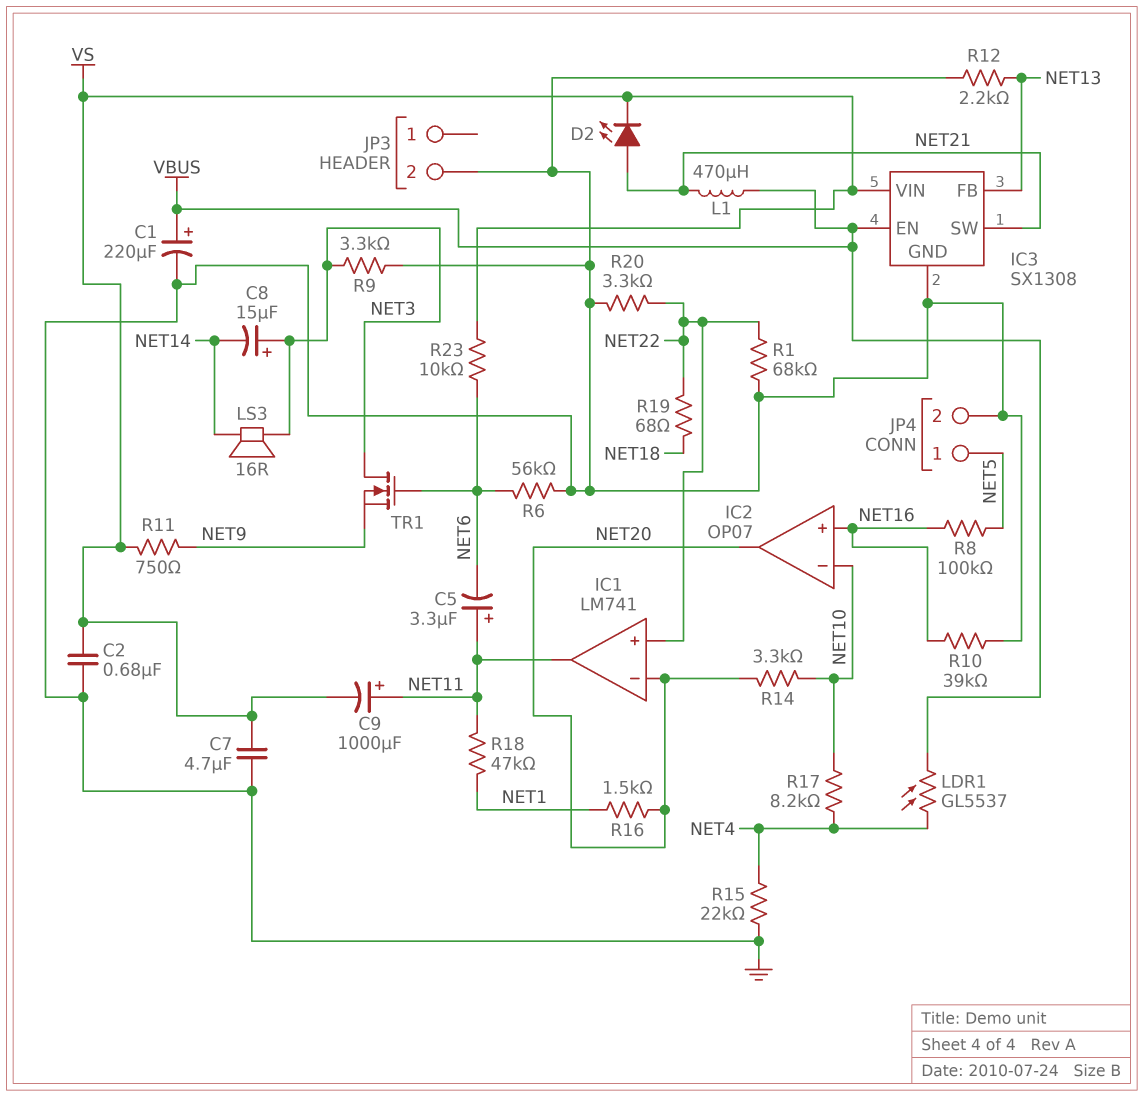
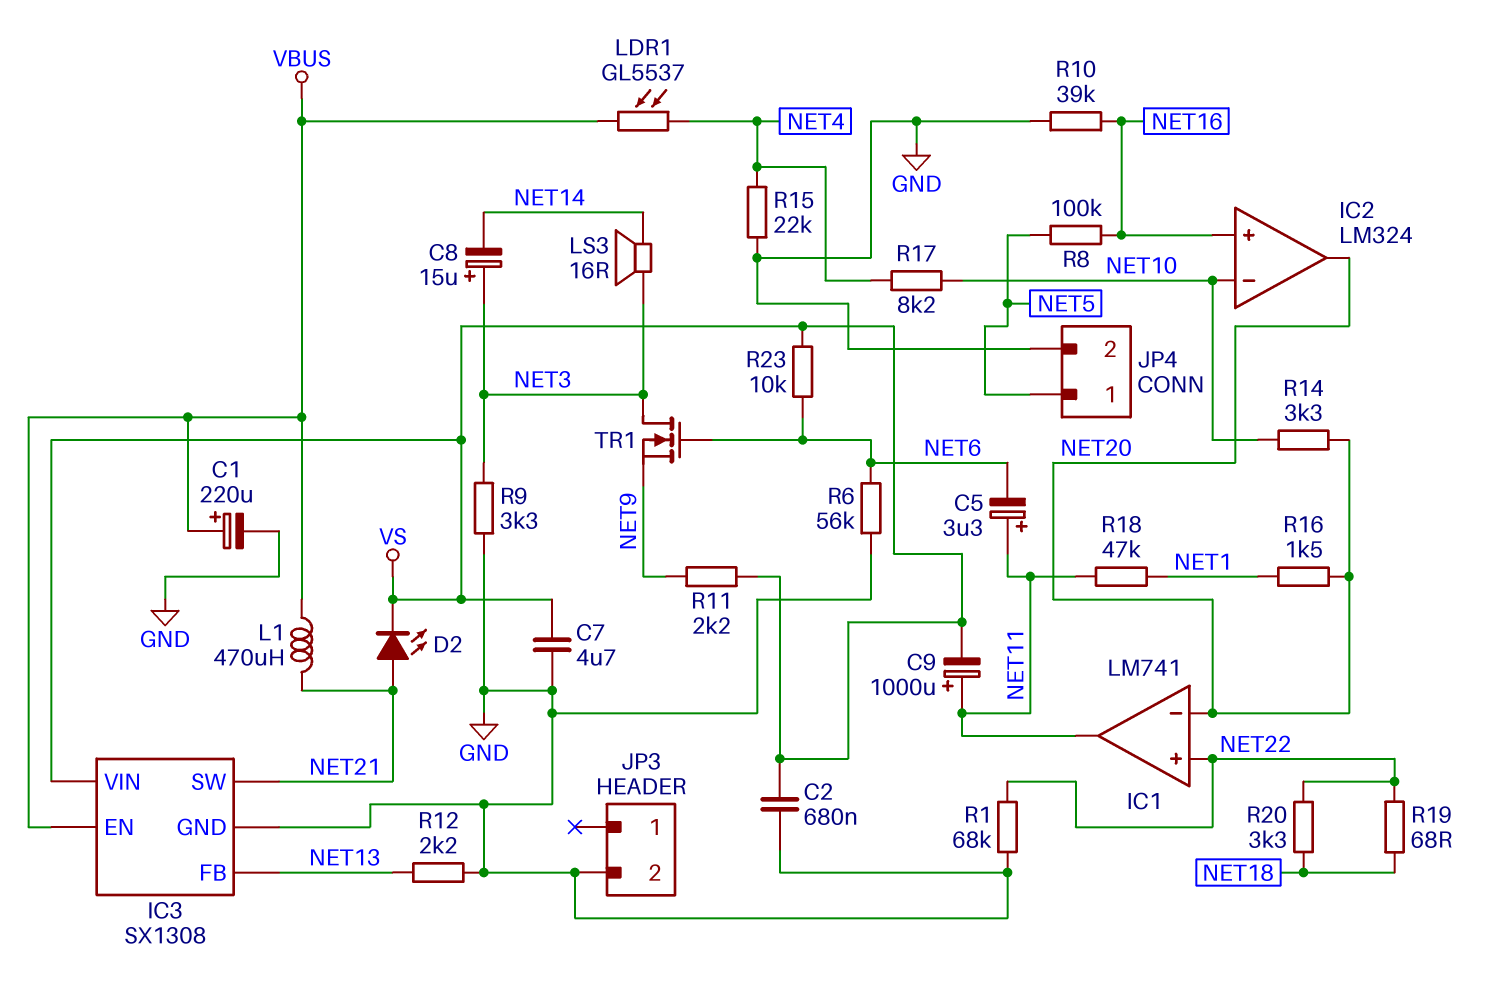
IC2: OP07 -> LM324
R11: 750 (NET9, VS) -> 2.2k (NET9, VS)
R20: 3.3k (GND, NET22) -> 3.3k (NET18, NET22)

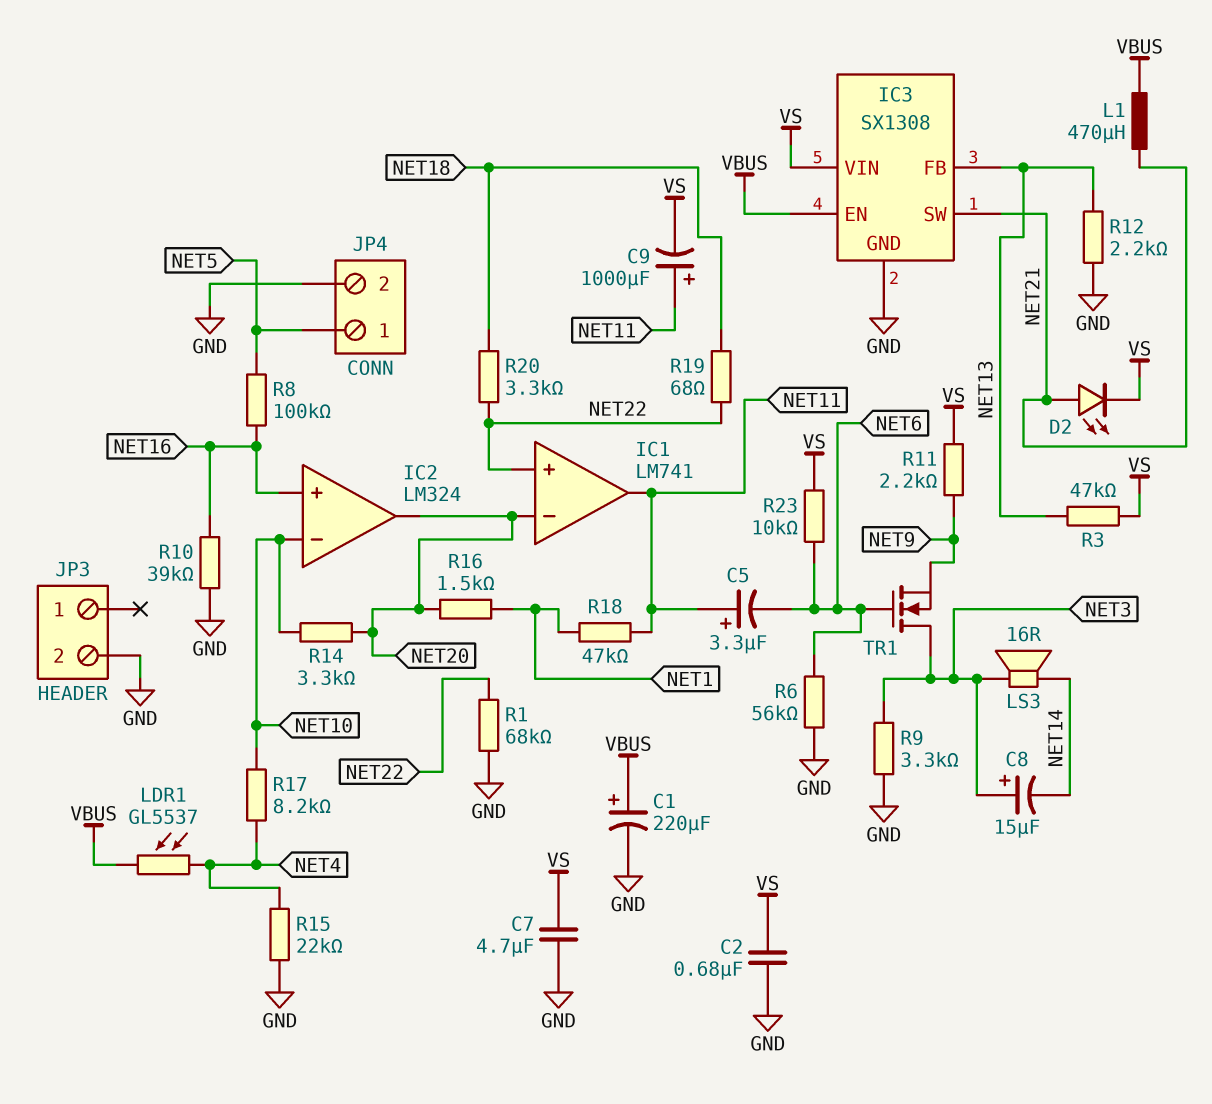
R3: none -> 47k (NET13, VS)

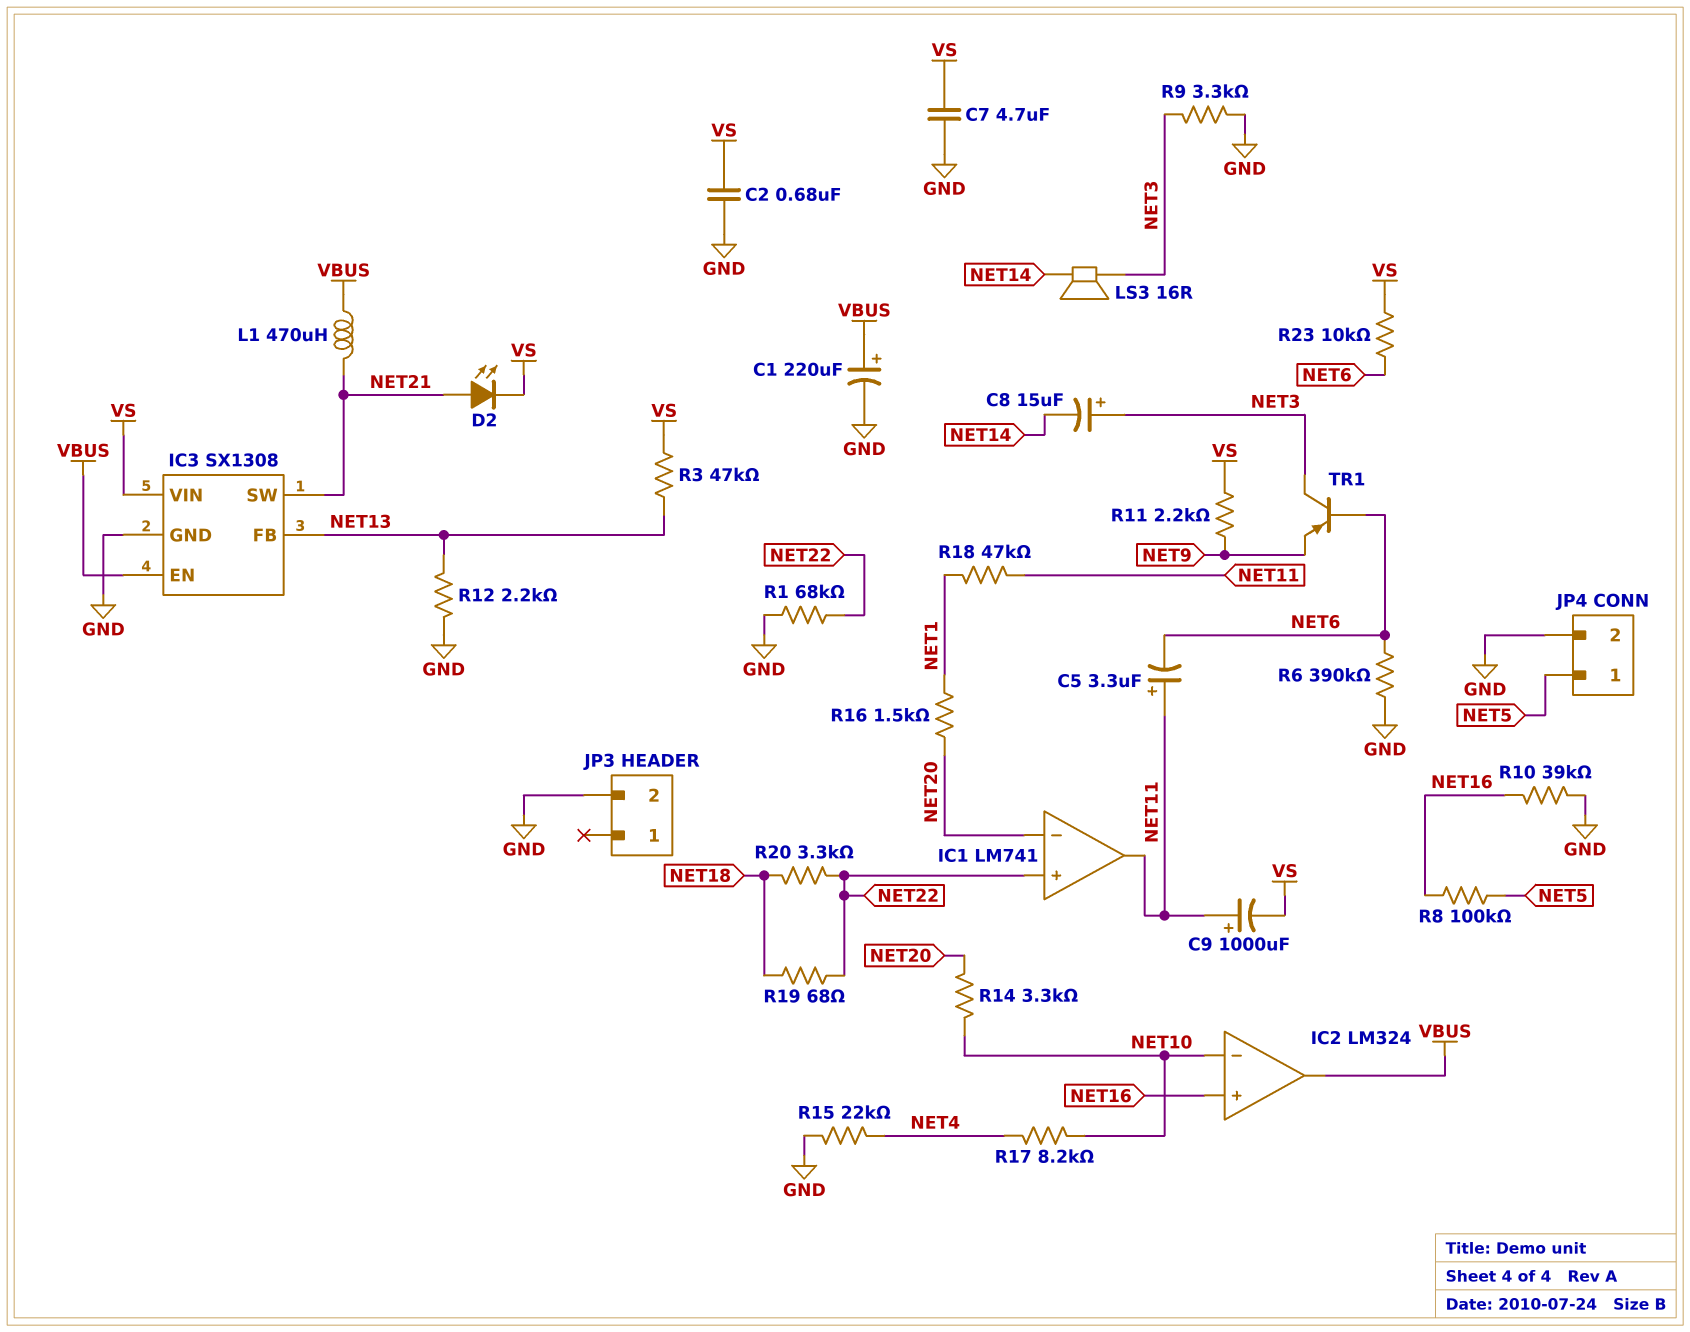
IC2 pin out: NET20 -> VBUS
LDR1: GL5537 (NET4, VBUS) -> none
R6: 56k (GND, NET6) -> 390k (GND, NET6)
TR1: NMOS (G NET6, D NET3, S NET9) -> PNP (B NET6, C NET3, E NET9)

